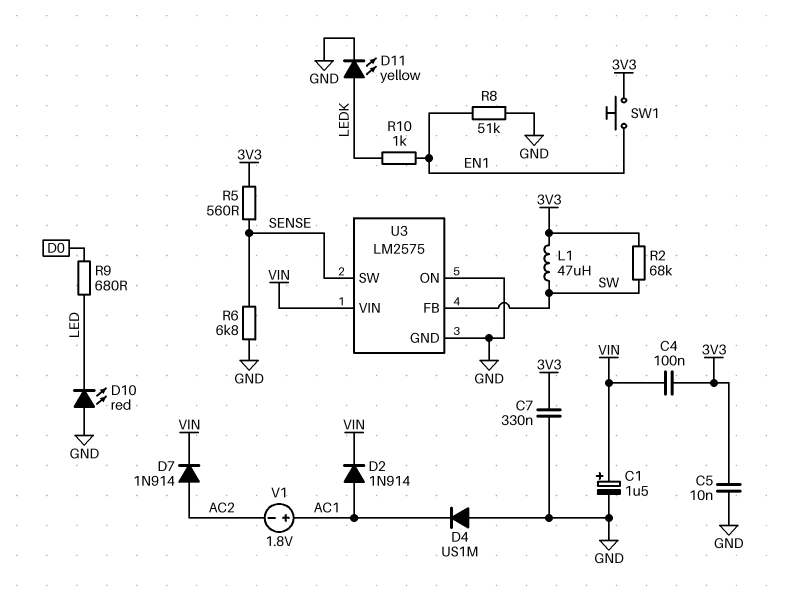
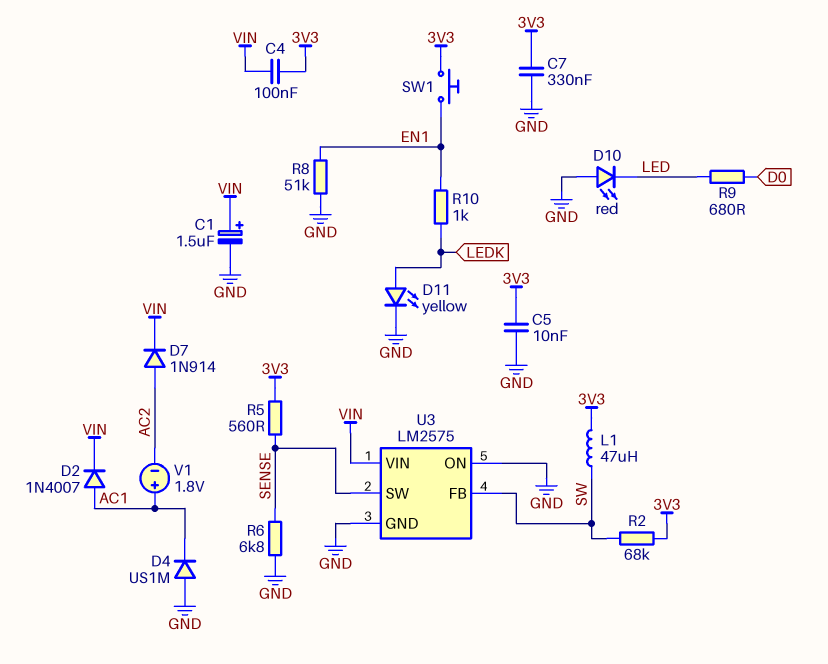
D2: diode 1N914 (A AC1, K VIN) -> diode 1N4007 (A AC1, K VIN)

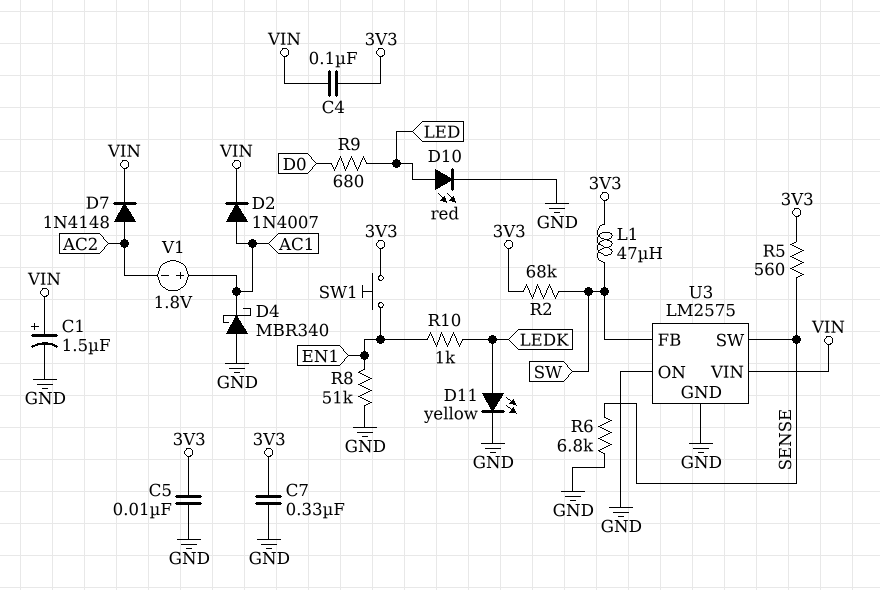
D4: diode US1M (A GND, K AC1) -> schottky MBR340 (A GND, K AC1)
D7: diode 1N914 (A AC2, K VIN) -> diode 1N4148 (A AC2, K VIN)
D10: LED red (A GND, K LED) -> LED red (A LED, K GND)

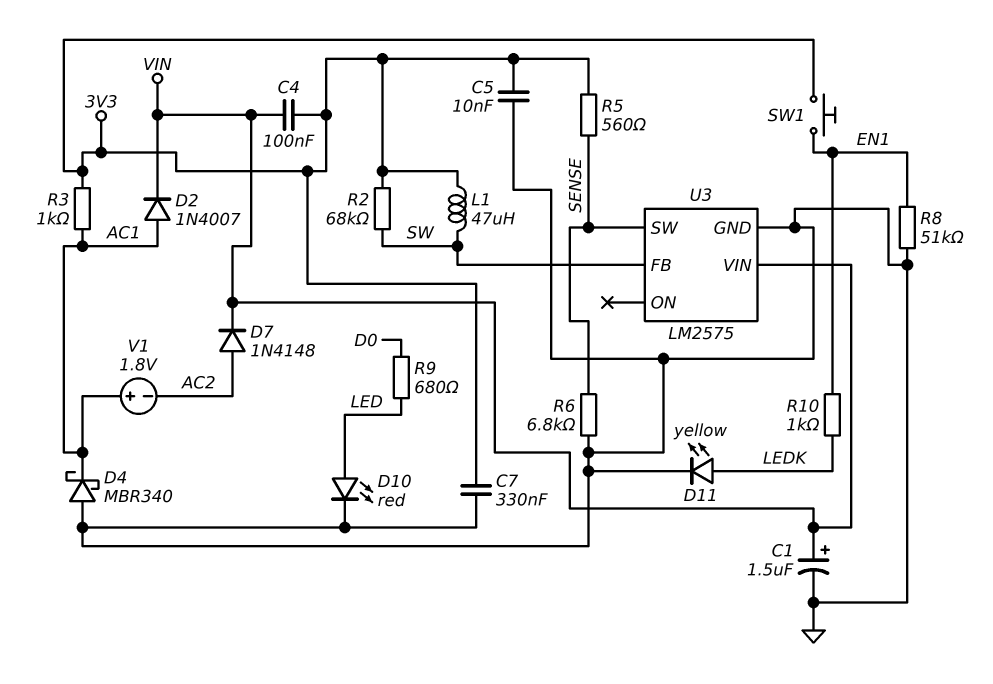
R3: none -> 1k (3V3, AC1)
U3 pin ON: GND -> none

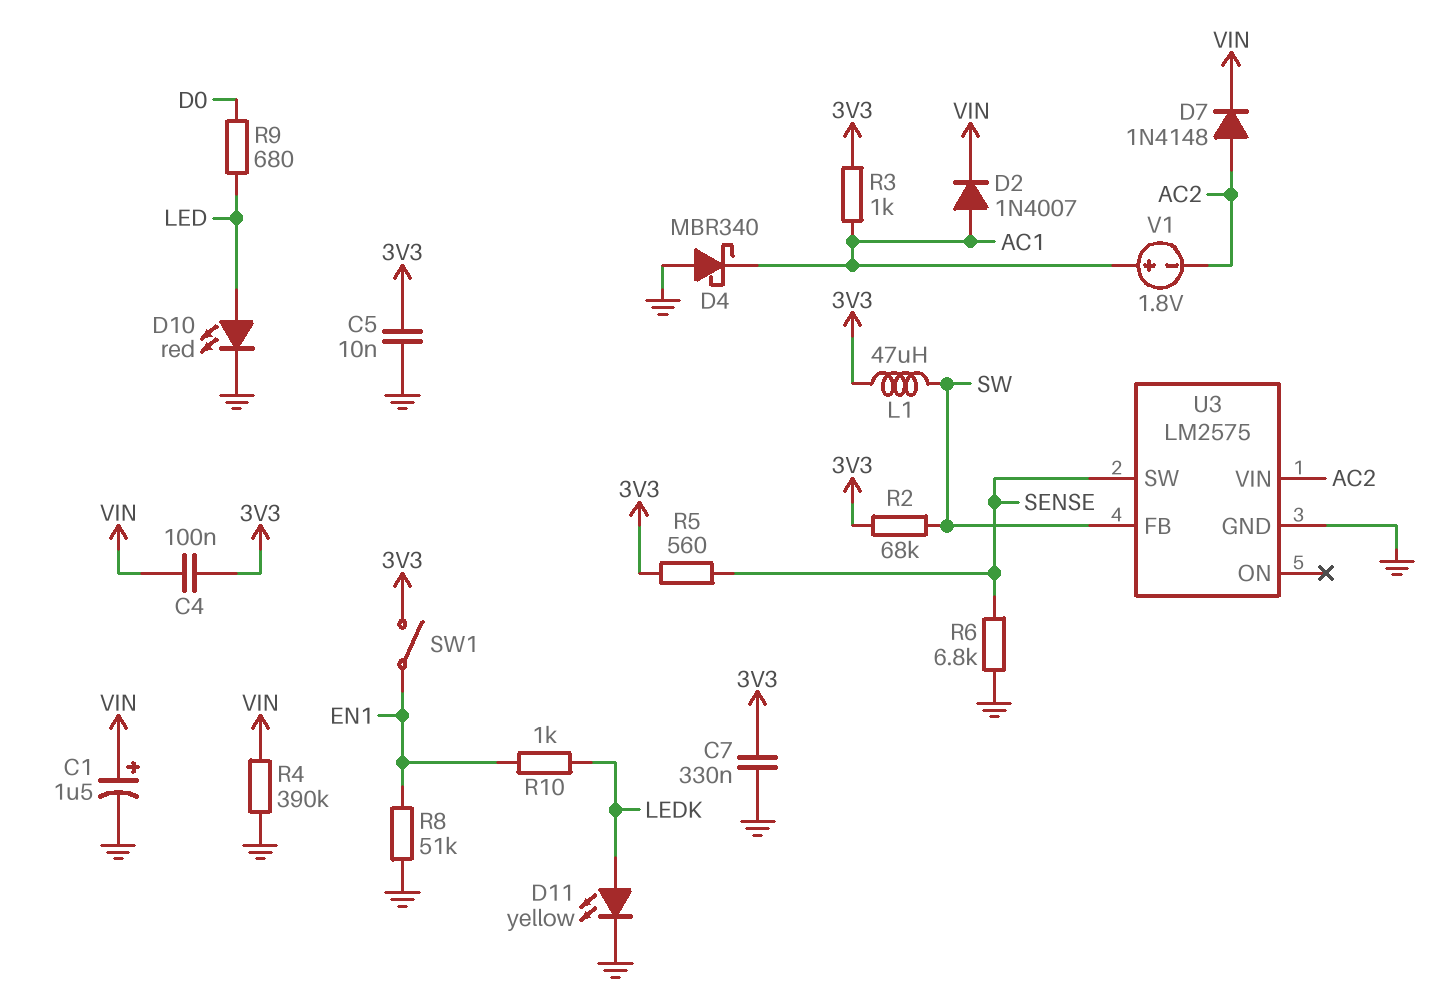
R4: none -> 390k (GND, VIN)
SW1: button (3V3, EN1) -> switch (3V3, EN1)
U3 pin VIN: VIN -> AC2

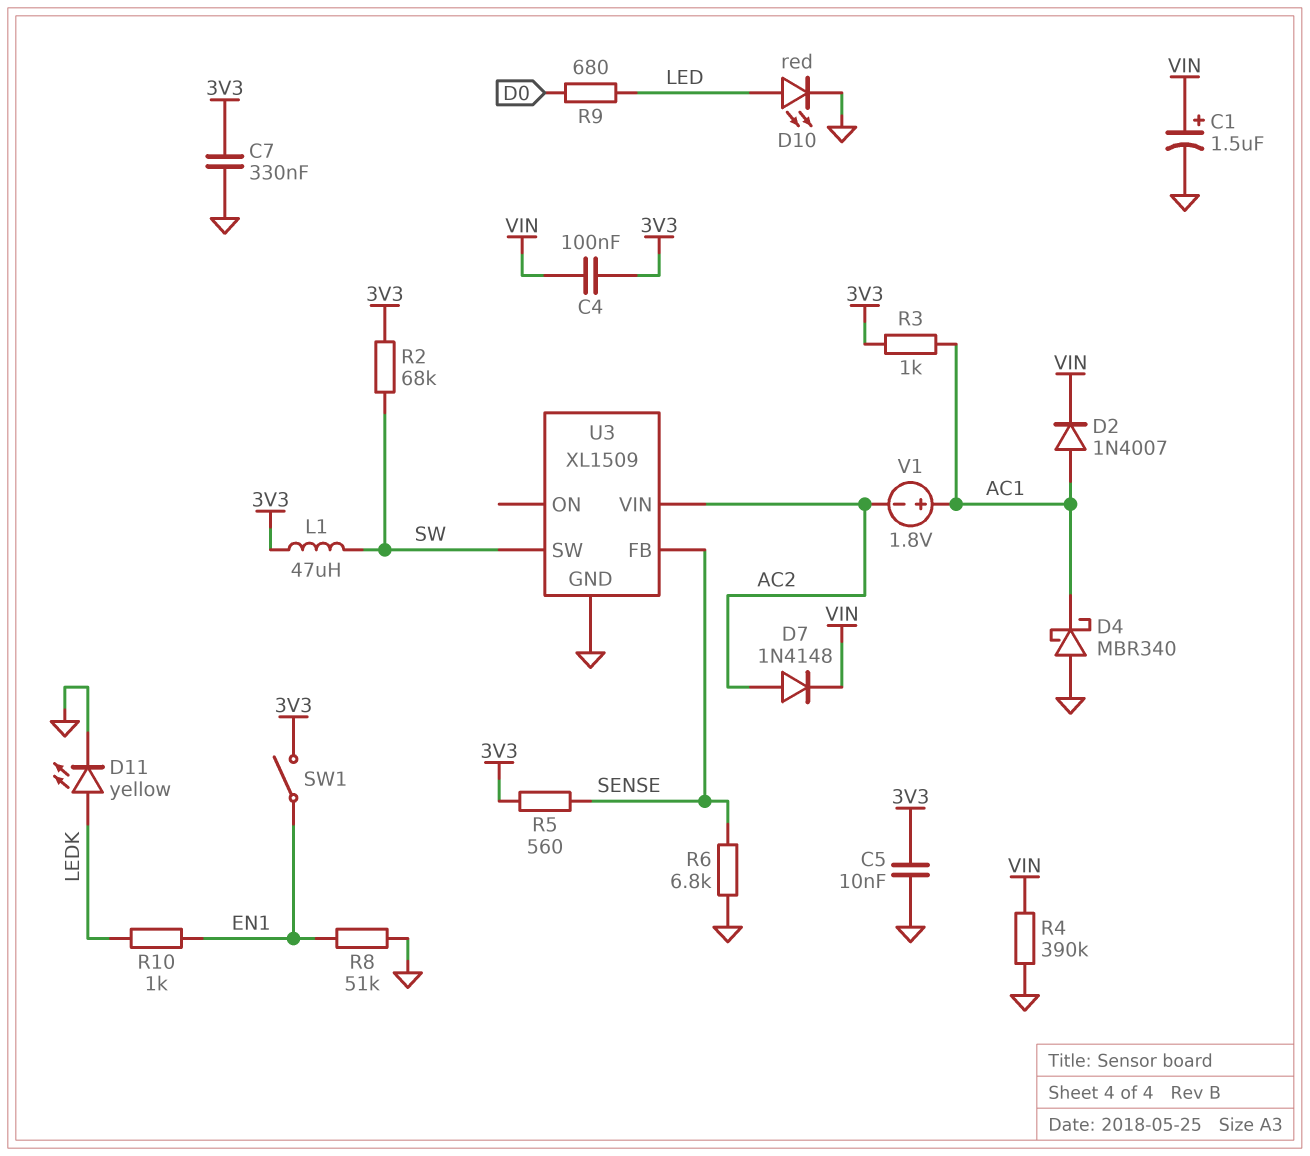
U3: LM2575 -> XL1509
U3 pin FB: SW -> SENSE
U3 pin SW: SENSE -> SW

